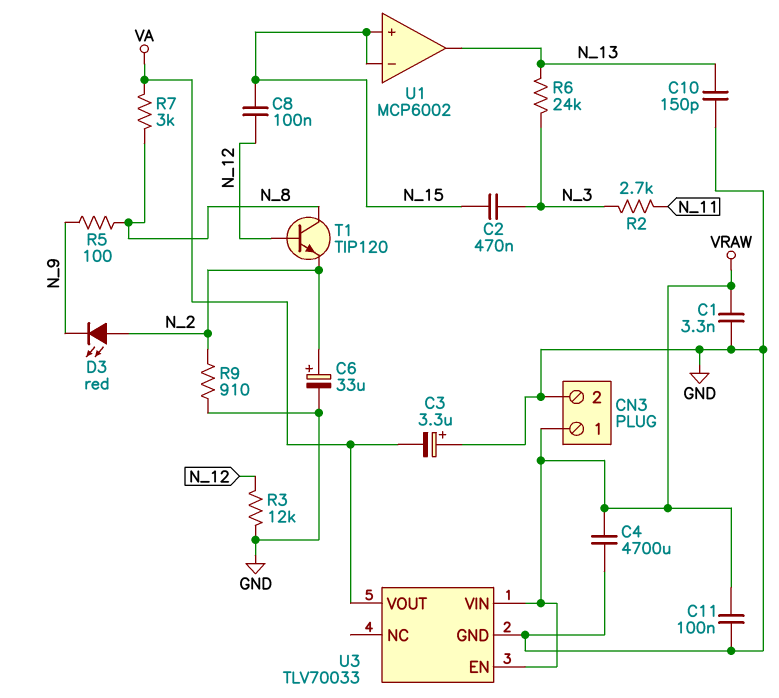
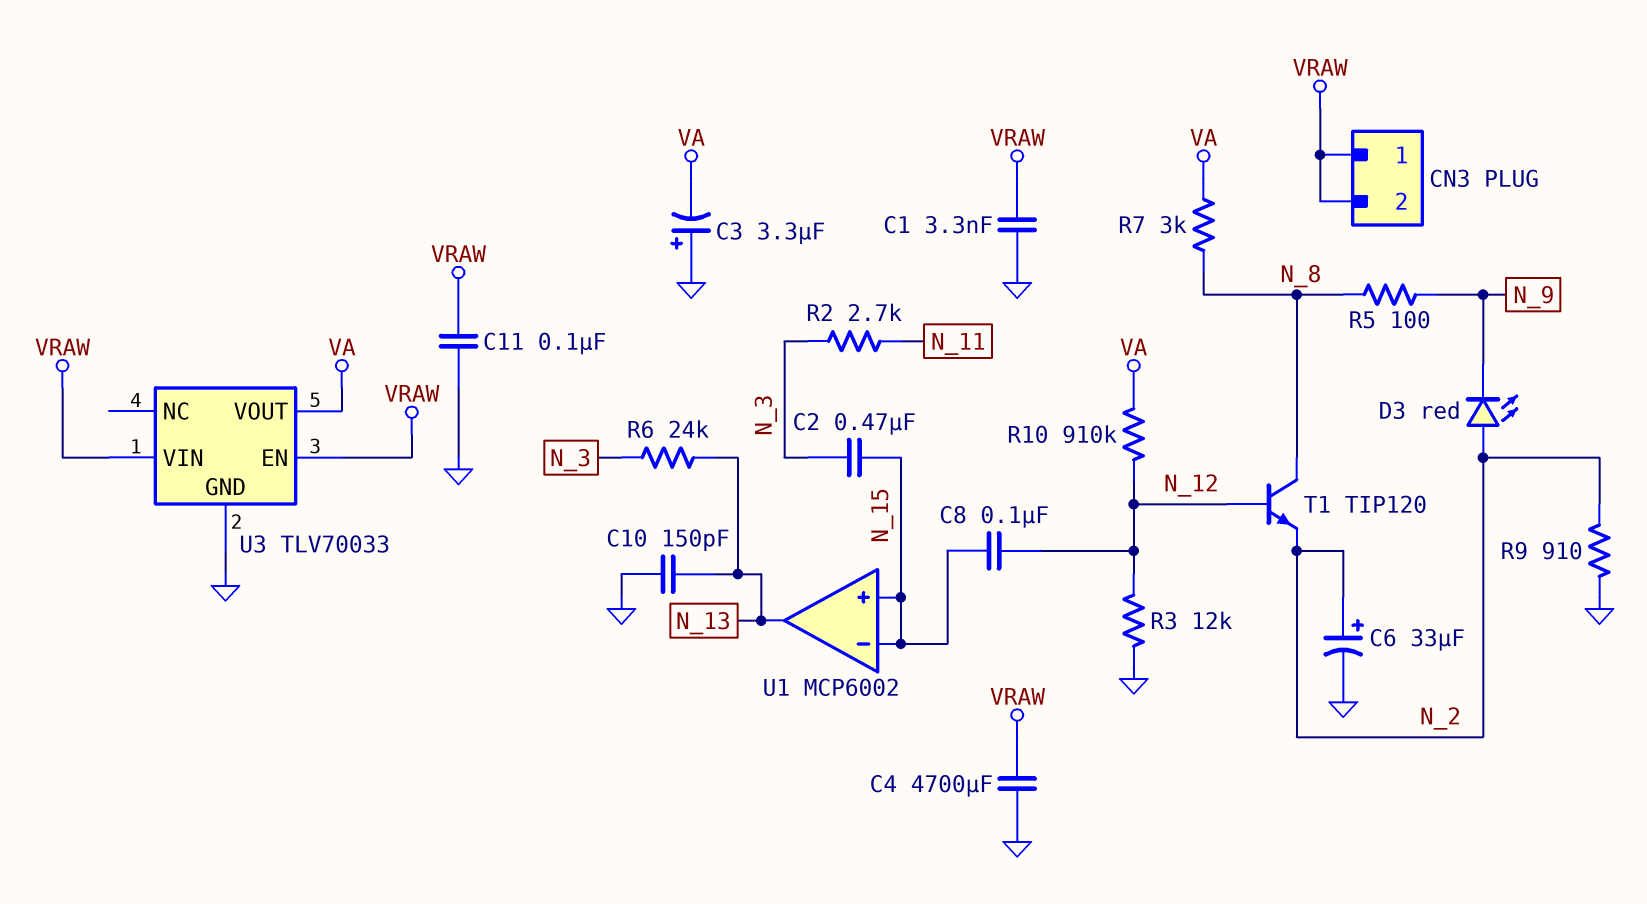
CN3 pin 2: GND -> VRAW
R10: none -> 910k (N_12, VA)

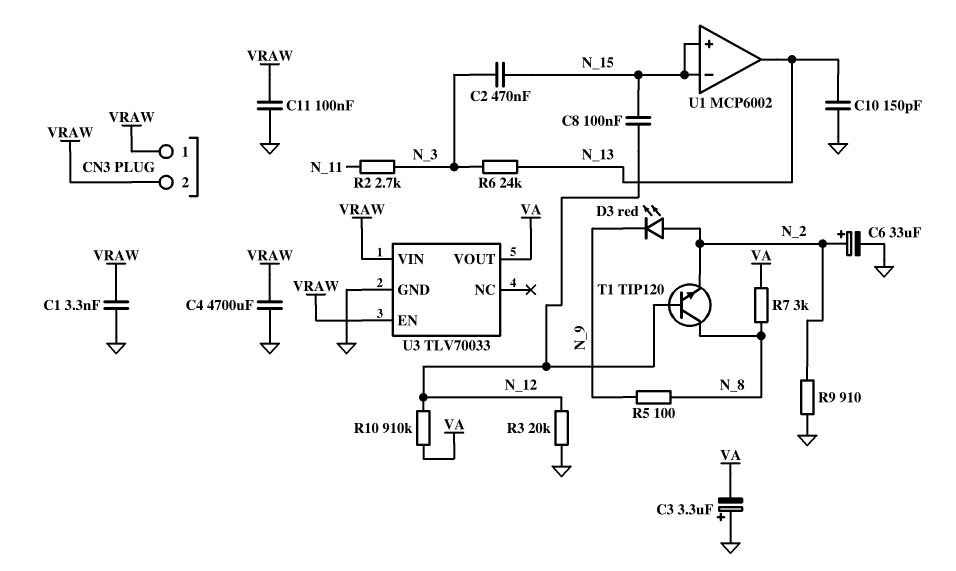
R3: 12k (GND, N_12) -> 20k (GND, N_12)

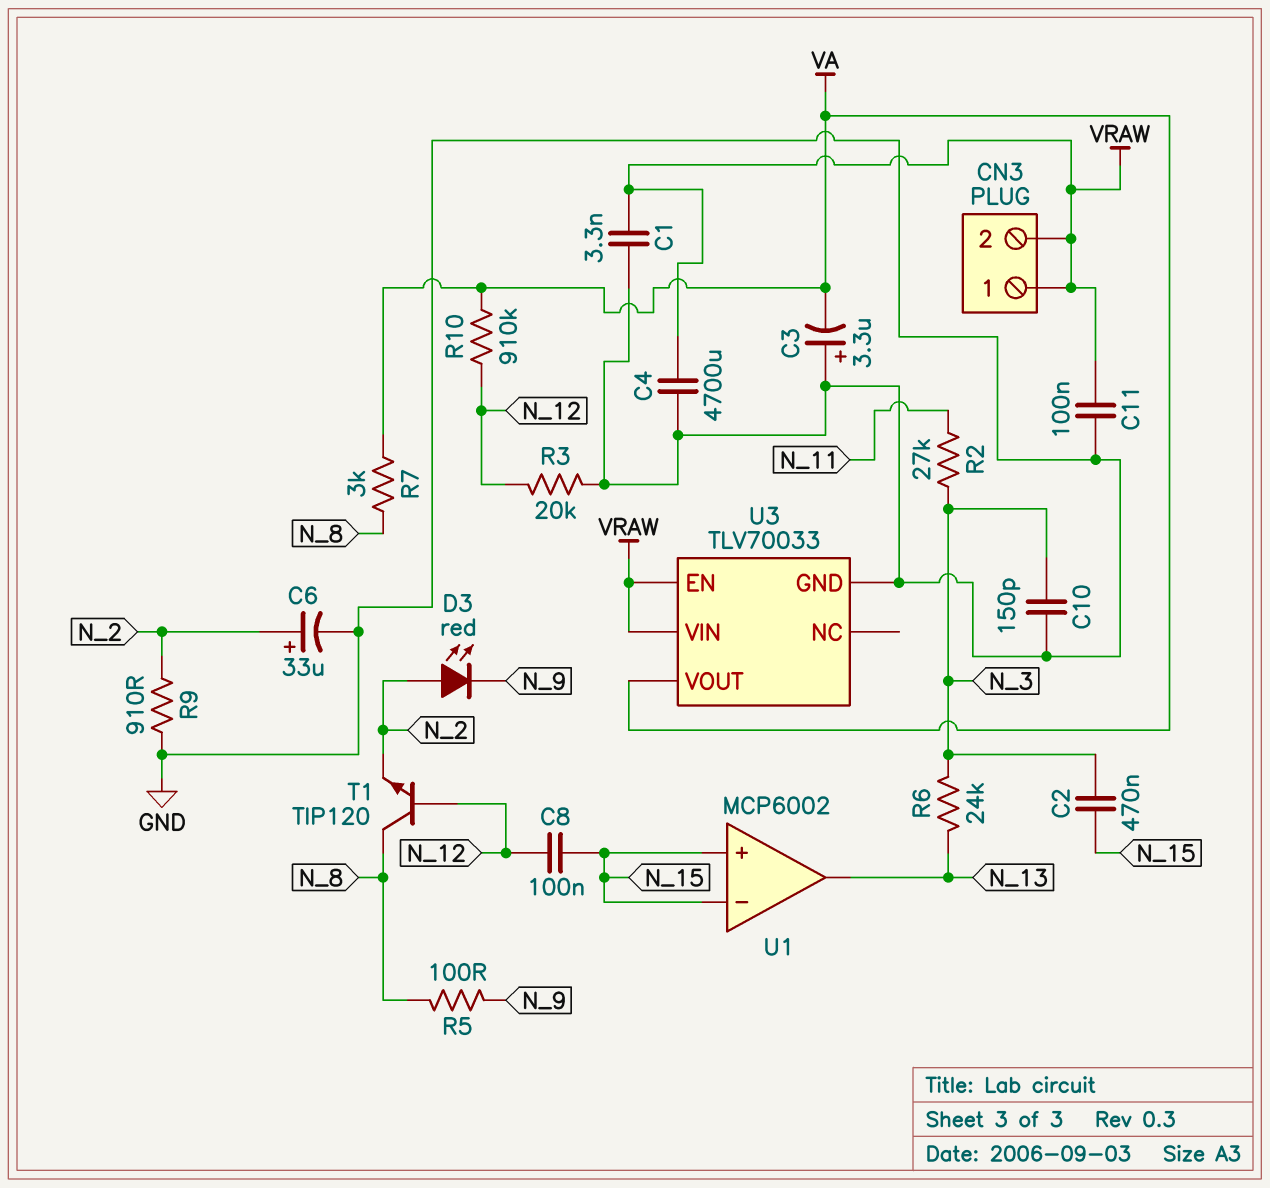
C10: 150pF (GND, N_13) -> 150pF (GND, N_3)
R2: 2.7k (N_3, N_11) -> 27k (N_3, N_11)

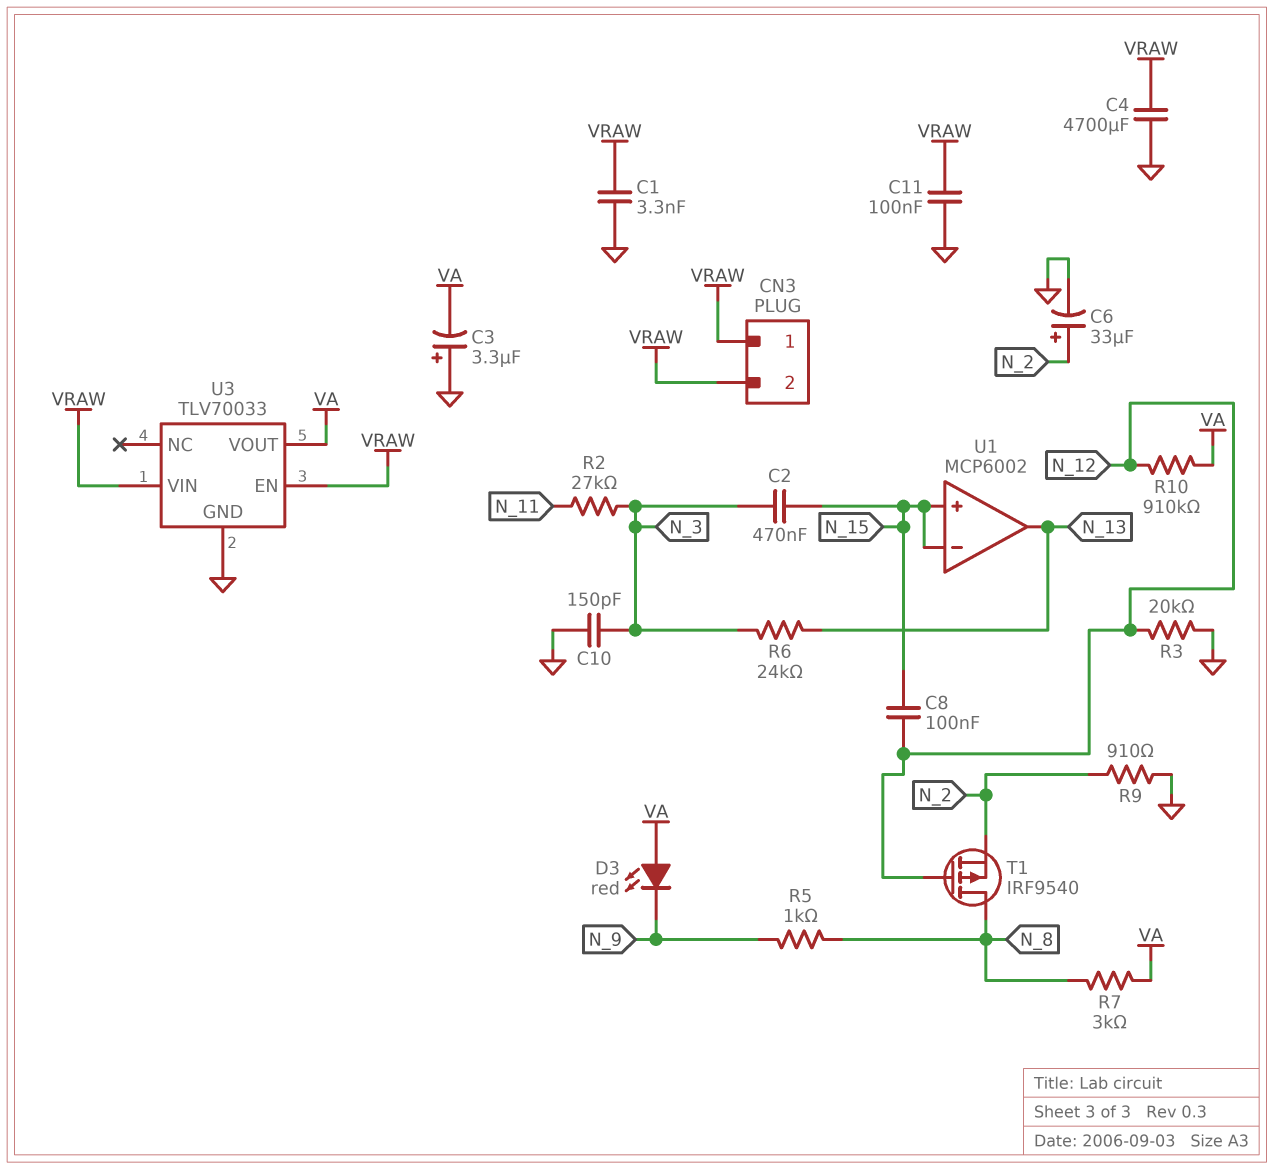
D3: LED red (A N_2, K N_9) -> LED red (A VA, K N_9)
R5: 100 (N_8, N_9) -> 1k (N_8, N_9)
T1: NPN TIP120 (B N_12, C N_8, E N_2) -> PMOS IRF9540 (G N_12, D N_8, S N_2)

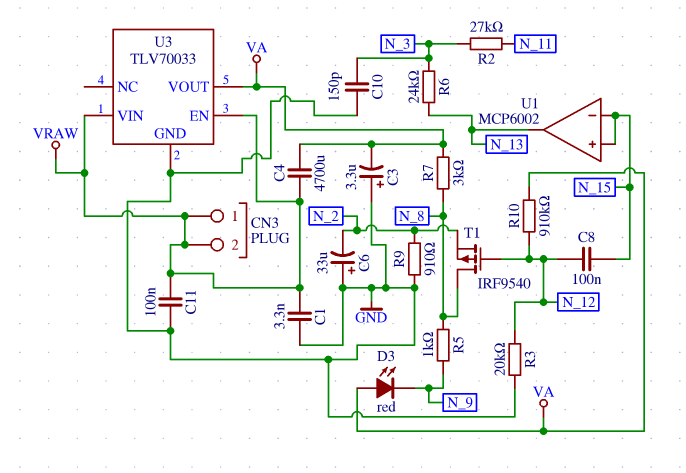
C2: 470nF (N_3, N_15) -> none
C4: 4700uF (GND, VRAW) -> 4700uF (VA, VRAW)
C6: 33uF (plus N_2, minus GND) -> 33uF (plus GND, minus N_2)

